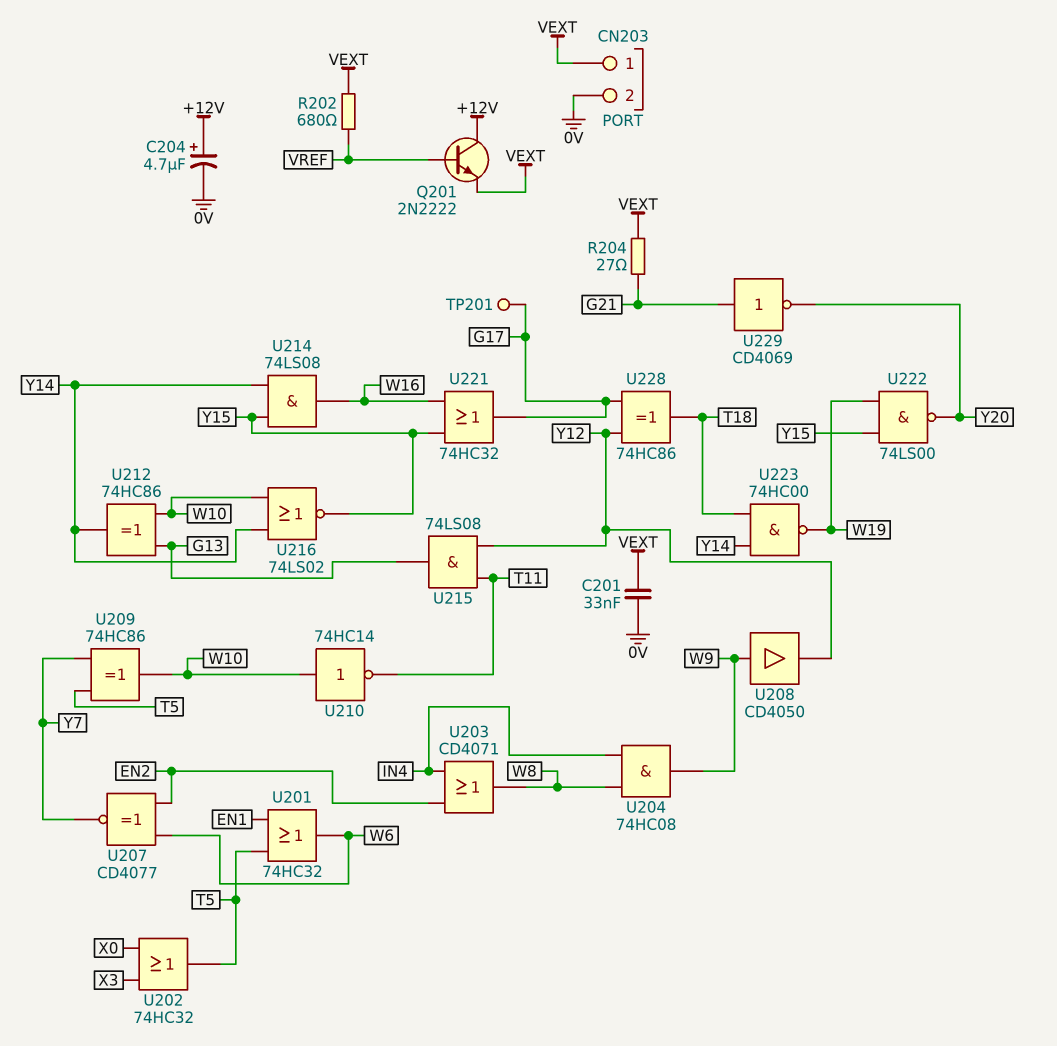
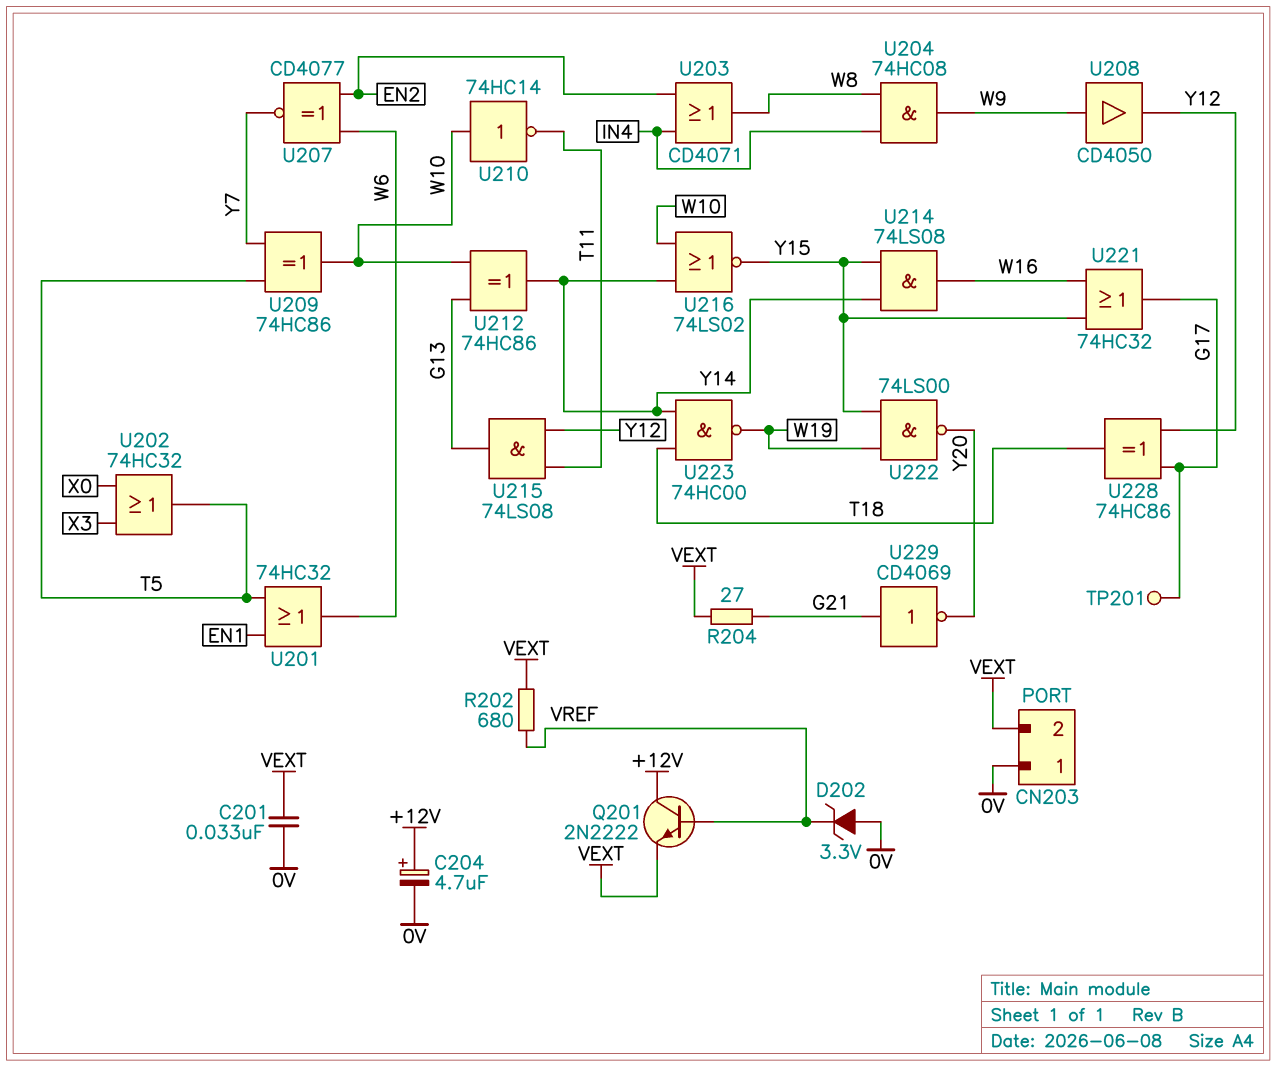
CN203 pin 1: VEXT -> 0V
CN203 pin 2: 0V -> VEXT
D202: none -> zener 3.3V (A 0V, K VREF)

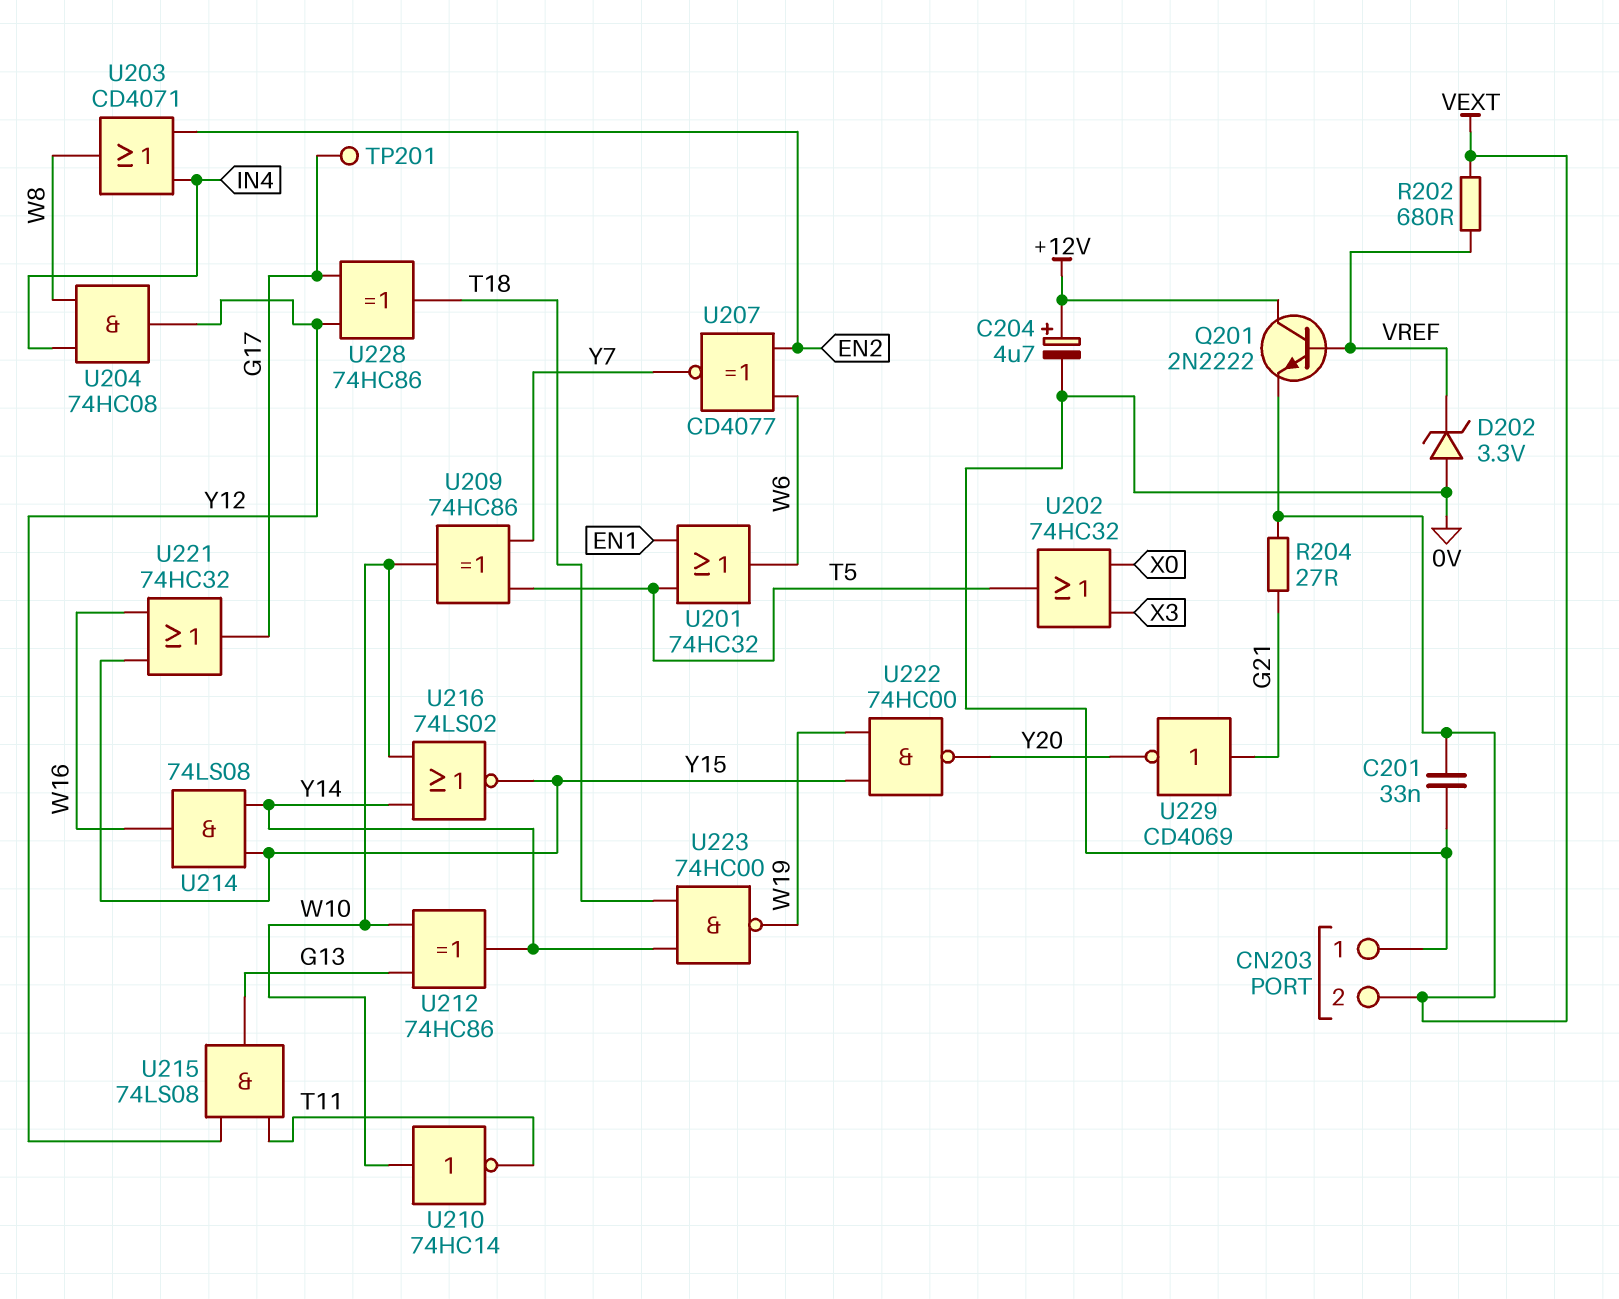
U204: AND 74HC08 (in IN4, in W8, out W9) -> AND 74HC08 (in IN4, in W8, out Y12)
U208: buffer CD4050 (in W9, out Y12) -> none
U222: NAND 74LS00 (in W19, in Y15, out Y20) -> NAND 74HC00 (in W19, in Y15, out Y20)

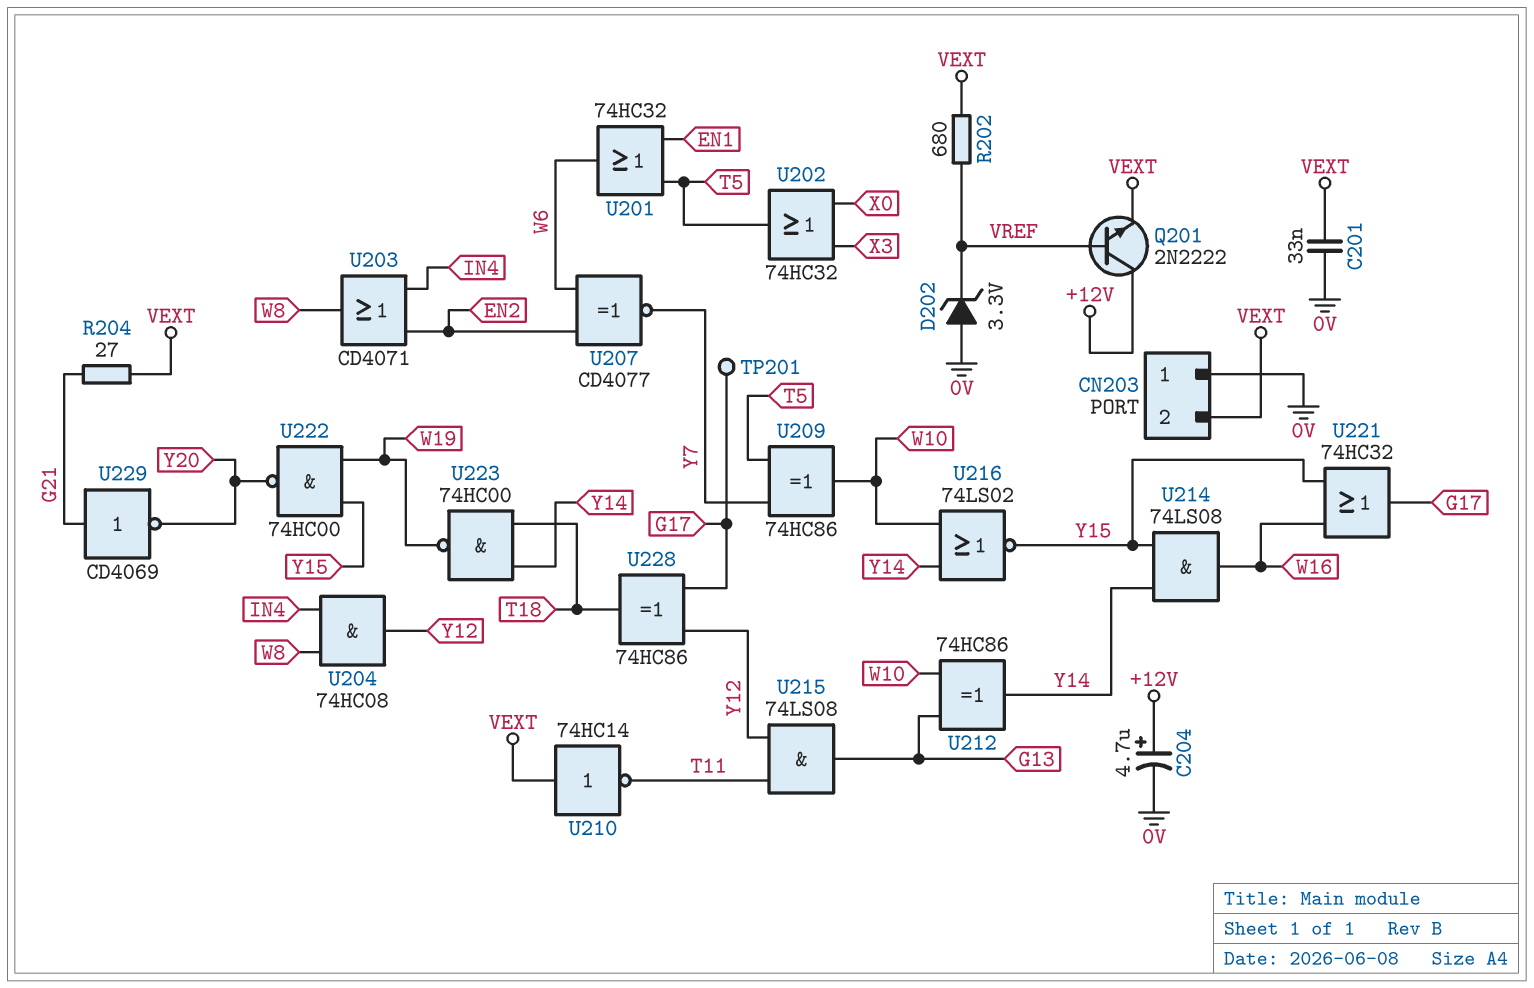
U210: NOT 74HC14 (in W10, out T11) -> NOT 74HC14 (in VEXT, out T11)

